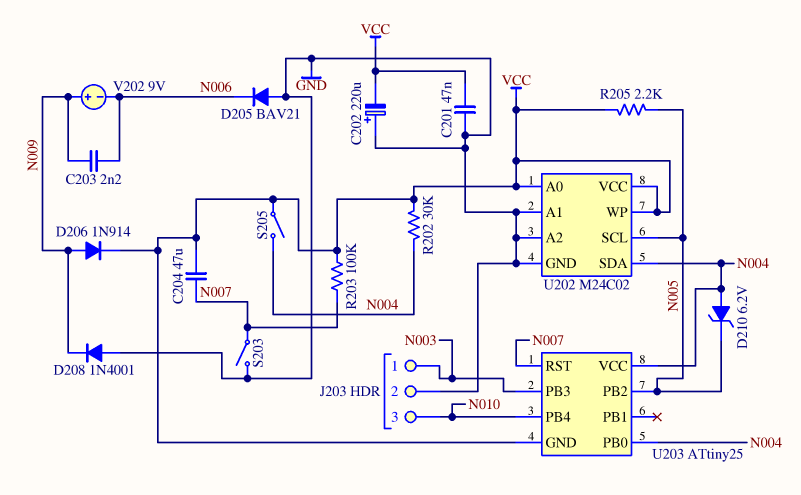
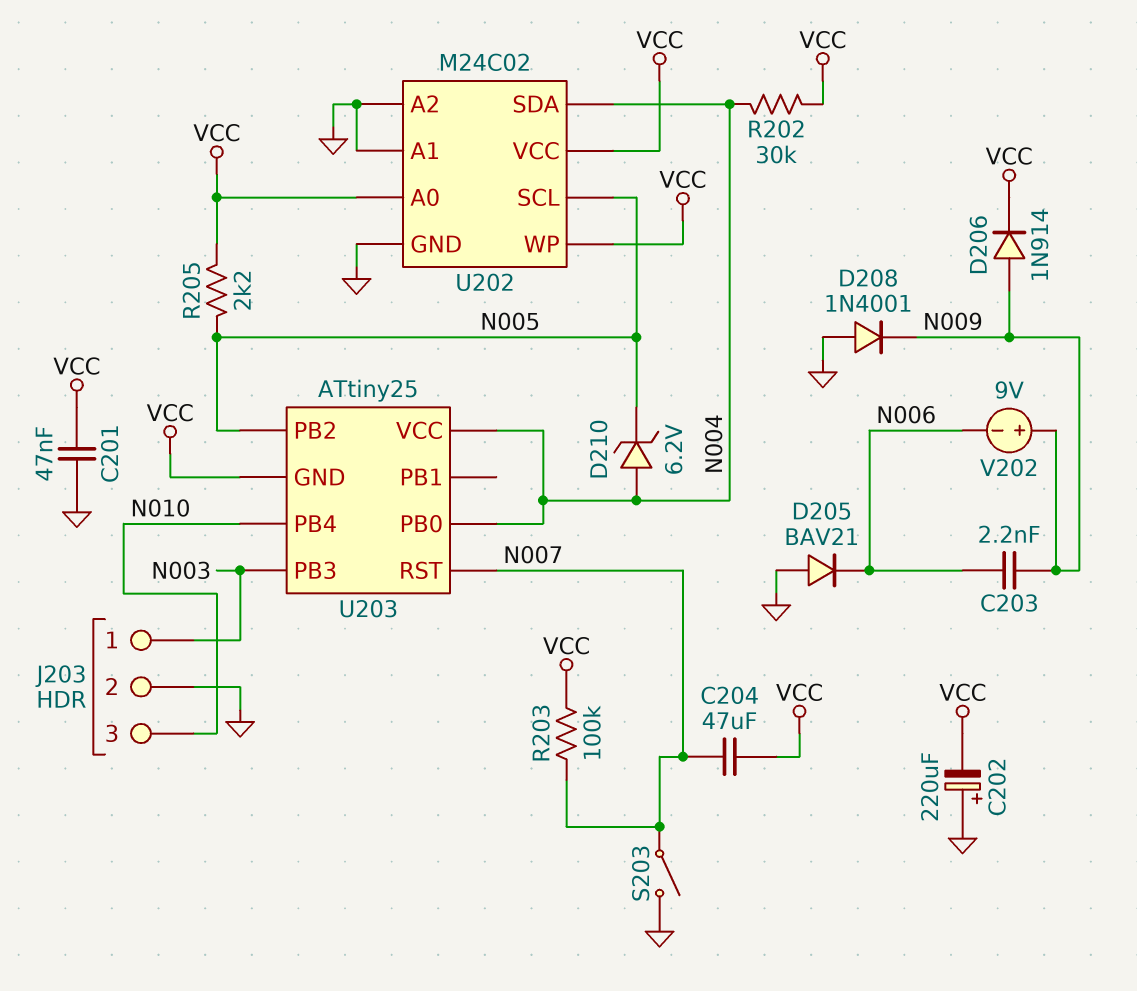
S205: switch (N004, VCC) -> none

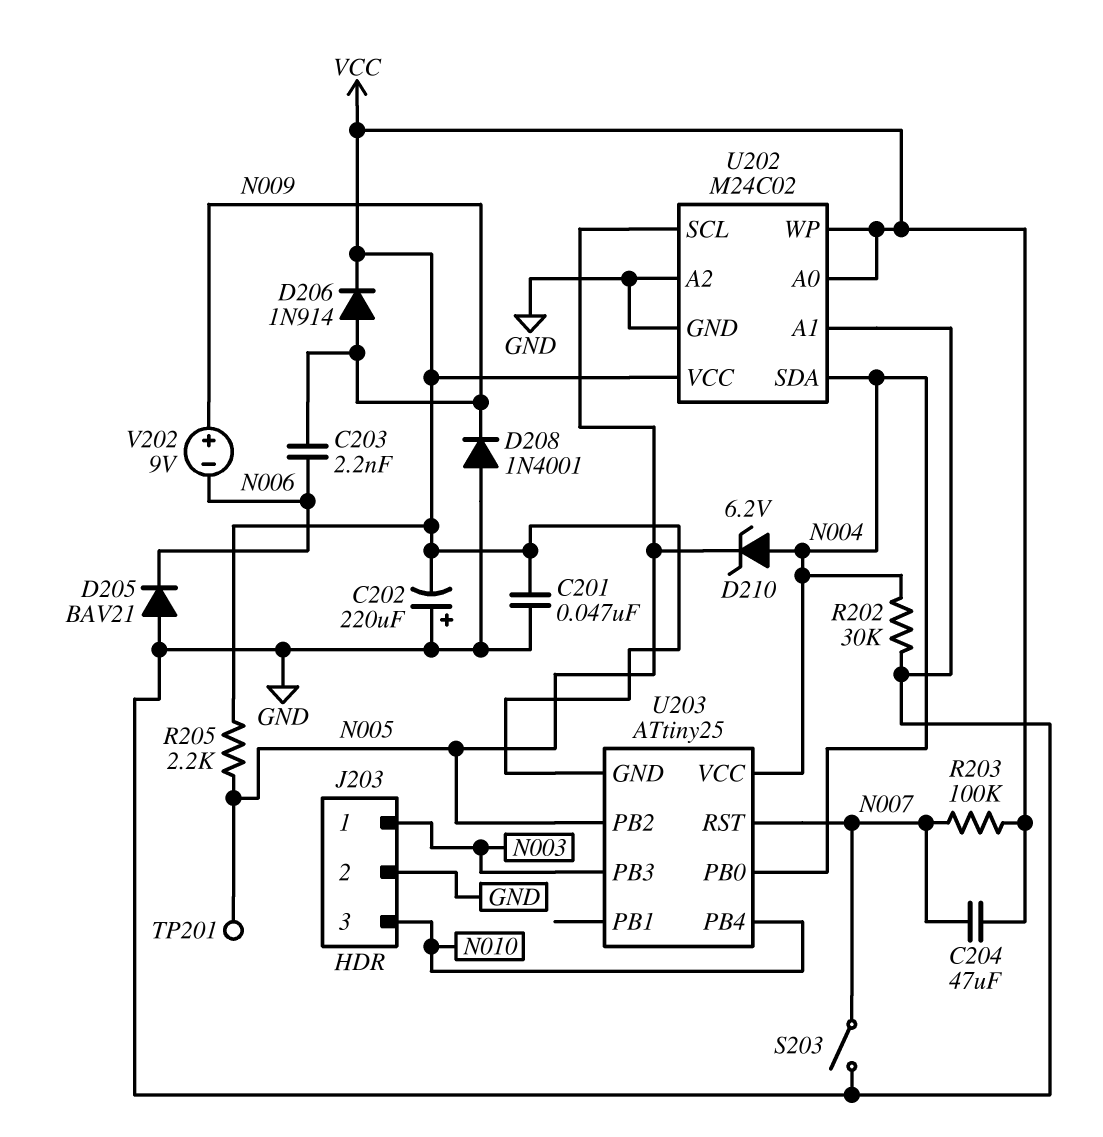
R202: 30k (N004, VCC) -> 30k (GND, N004)
TP201: none -> test point (N005)

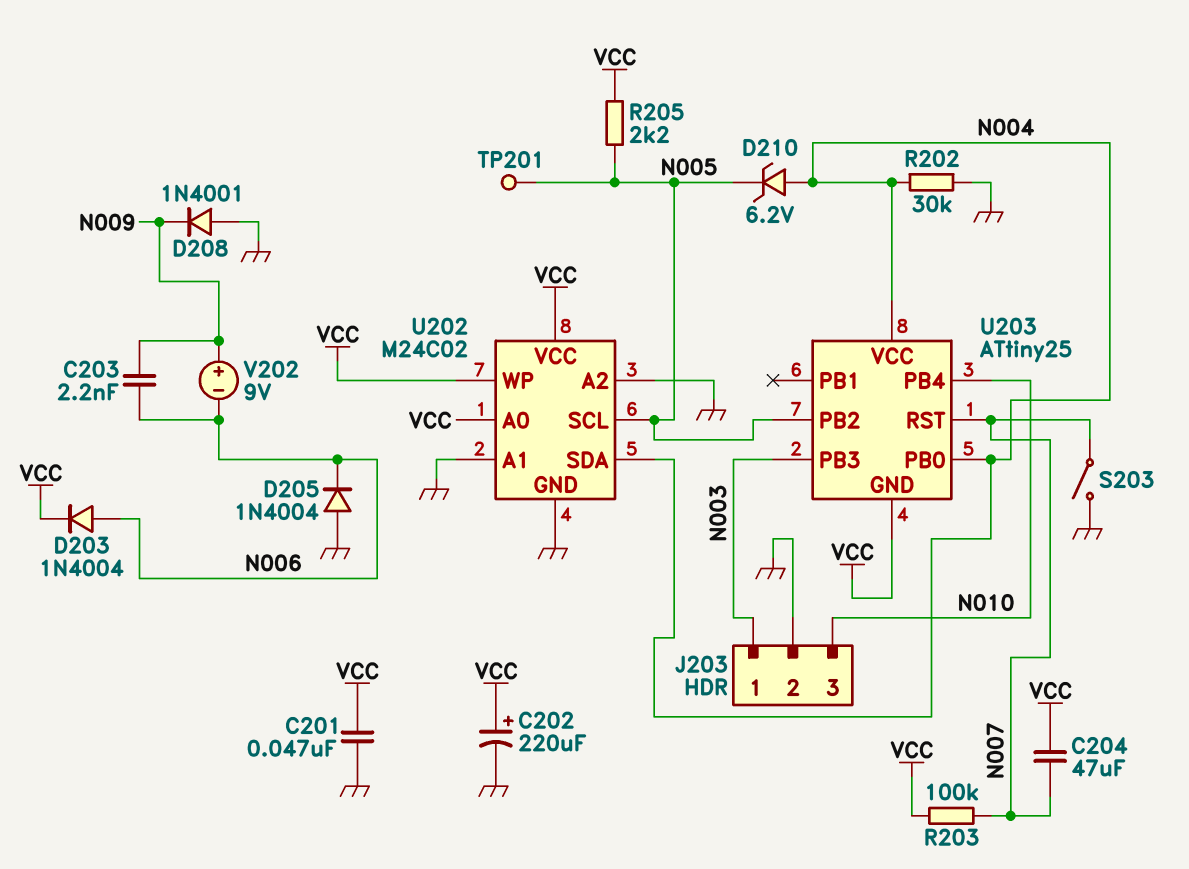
C202: 220uF (plus GND, minus VCC) -> 220uF (plus VCC, minus GND)
D203: none -> diode 1N4004 (A N006, K VCC)
D205: diode BAV21 (A GND, K N006) -> diode 1N4004 (A GND, K N006)
D206: diode 1N914 (A N009, K VCC) -> none

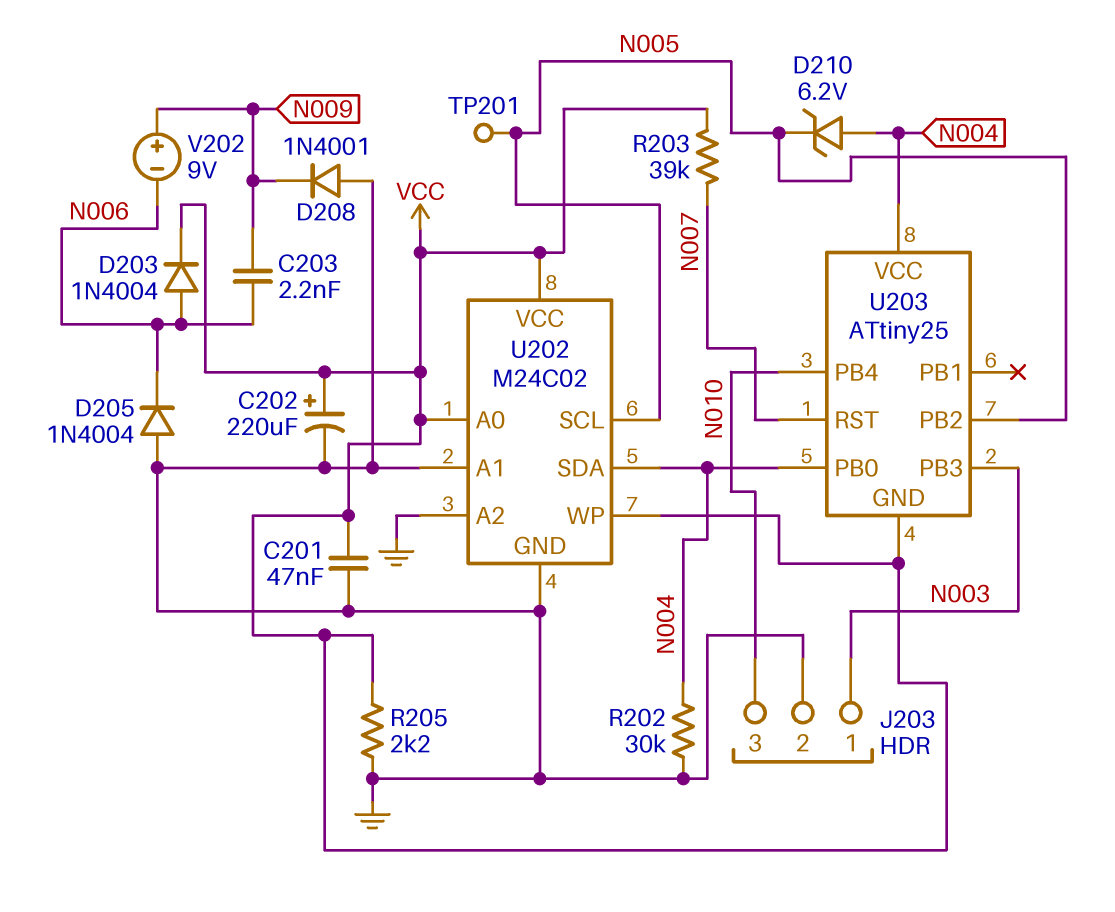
C204: 47uF (N007, VCC) -> none
R203: 100k (N007, VCC) -> 39k (N007, VCC)
R205: 2.2k (N005, VCC) -> 2.2k (GND, VCC)
S203: switch (GND, N007) -> none

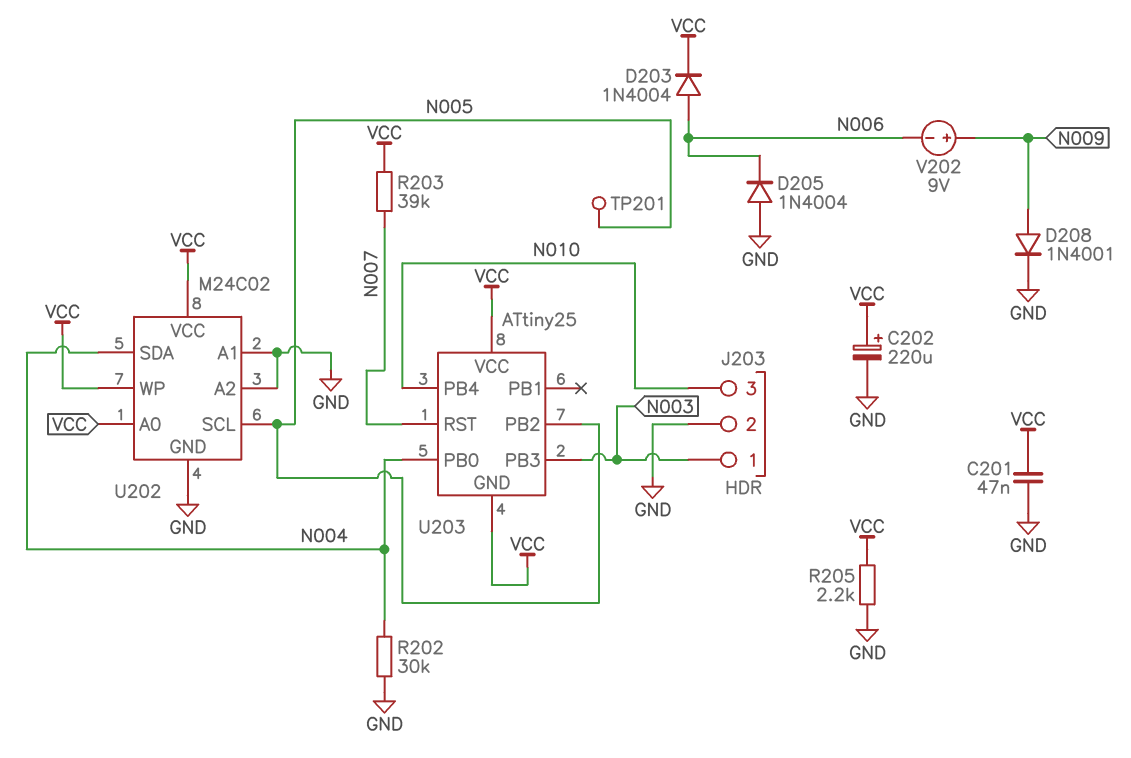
C203: 2.2nF (N006, N009) -> none
D208: diode 1N4001 (A GND, K N009) -> diode 1N4001 (A N009, K GND)
D210: zener 6.2V (A N004, K N005) -> none
U203 pin VCC: N004 -> VCC

